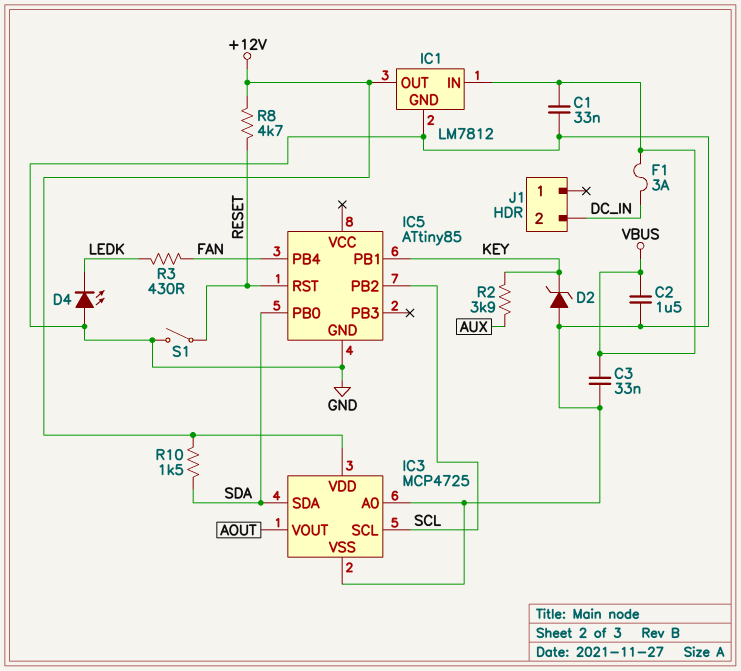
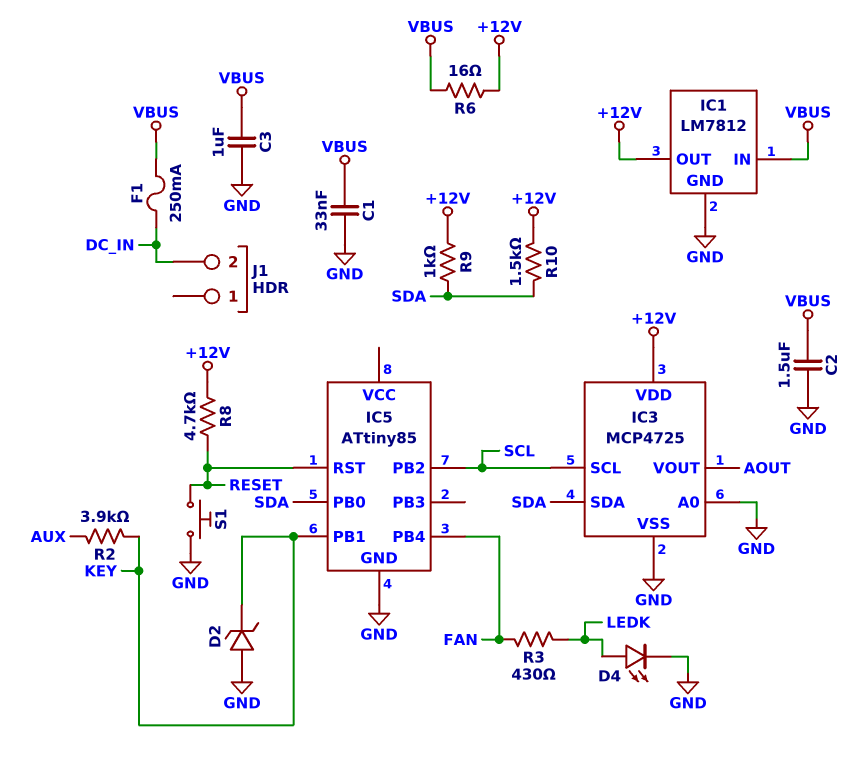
C3: 33nF (GND, VBUS) -> 1uF (GND, VBUS)
D4: LED (A GND, K LEDK) -> LED (A LEDK, K GND)
F1: 3A (DC_IN, VBUS) -> 250mA (DC_IN, VBUS)
R6: none -> 16 (+12V, VBUS)
R9: none -> 1k (+12V, SDA)
S1: switch (GND, RESET) -> button (GND, RESET)

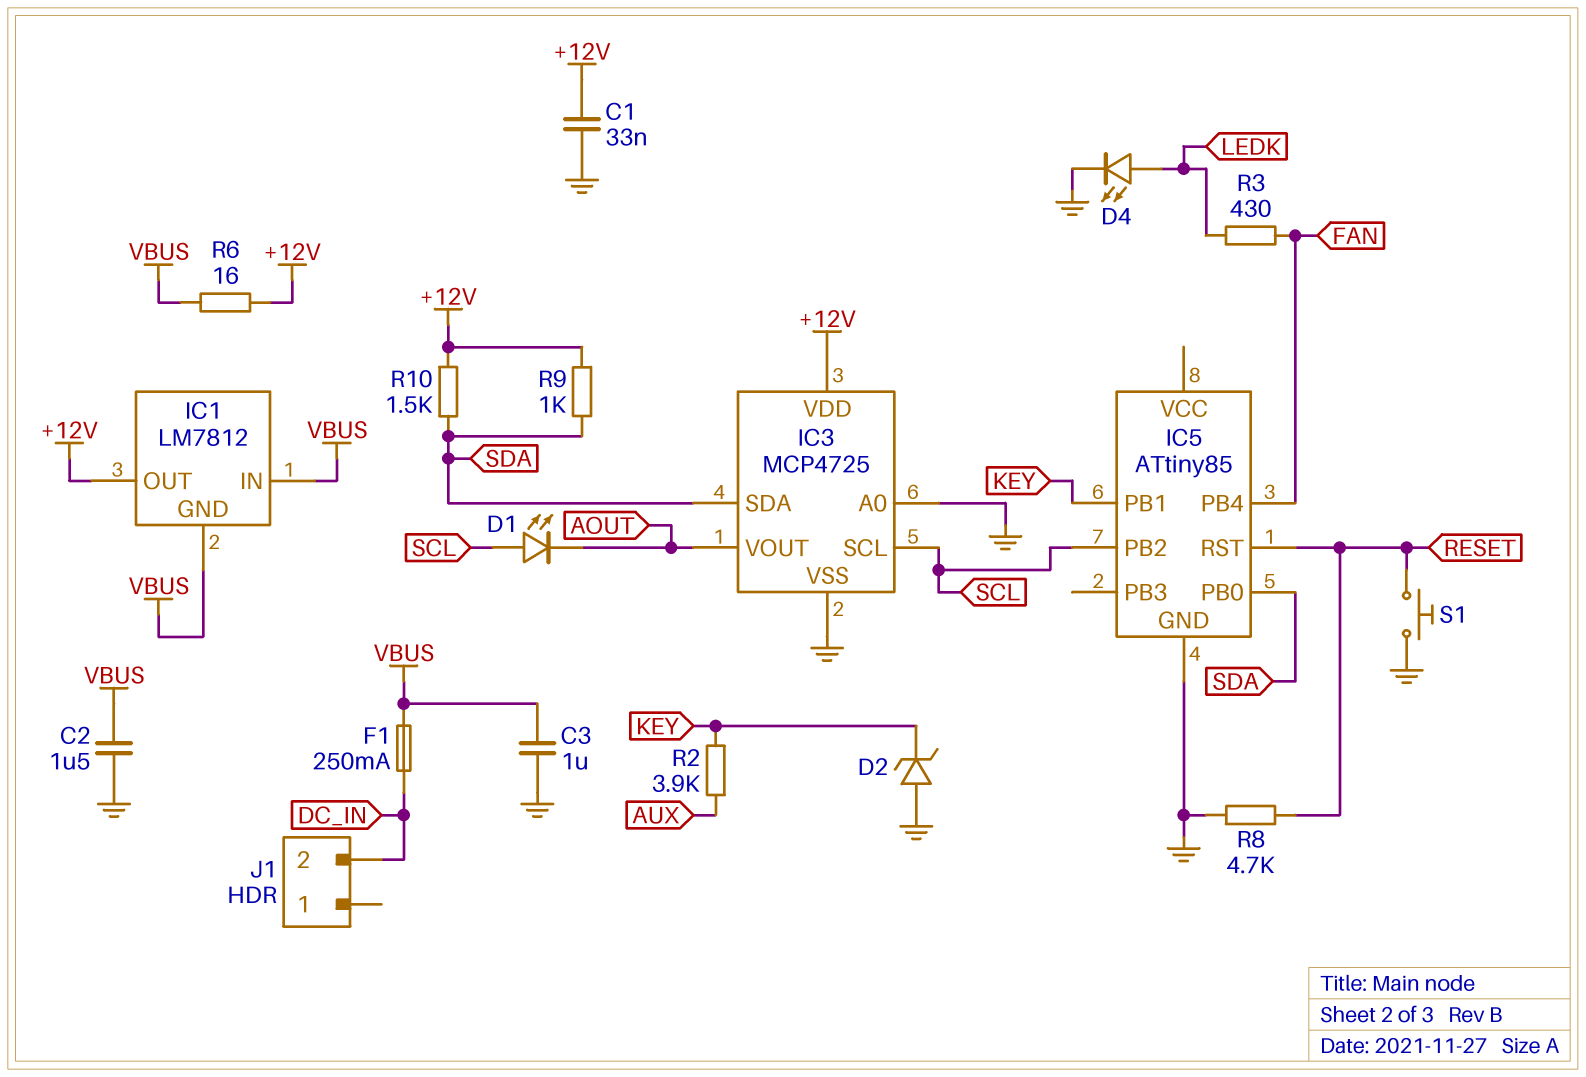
C1: 33nF (GND, VBUS) -> 33nF (+12V, GND)
D1: none -> LED (A SCL, K AOUT)
IC1 pin GND: GND -> VBUS
R8: 4.7k (+12V, RESET) -> 4.7k (GND, RESET)

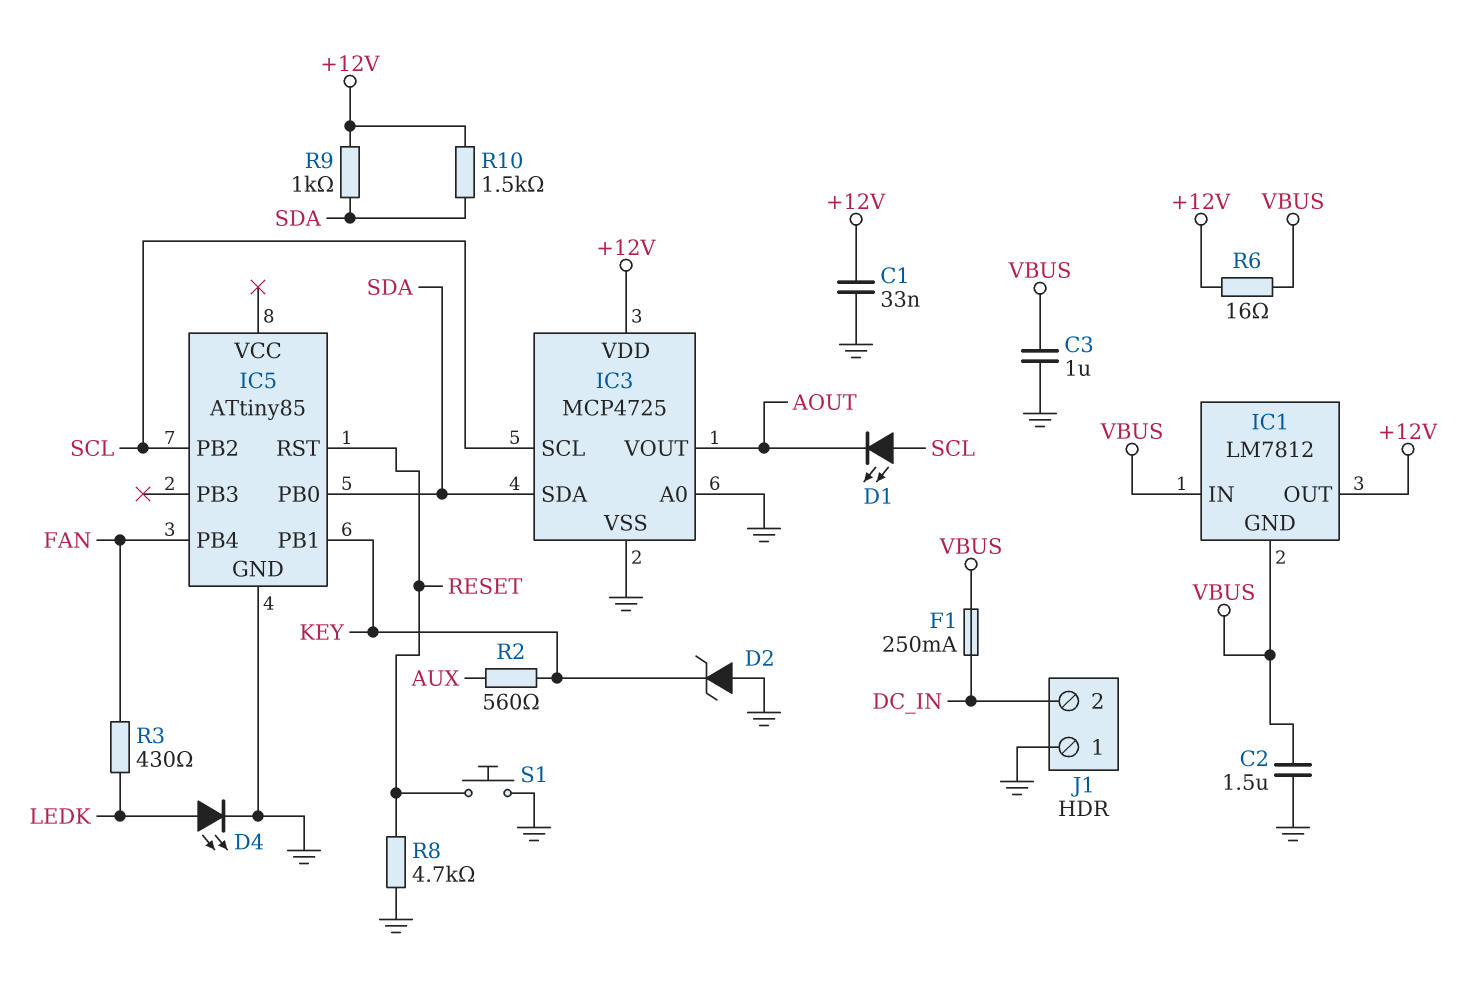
J1 pin 1: none -> GND
R2: 3.9k (AUX, KEY) -> 560 (AUX, KEY)

